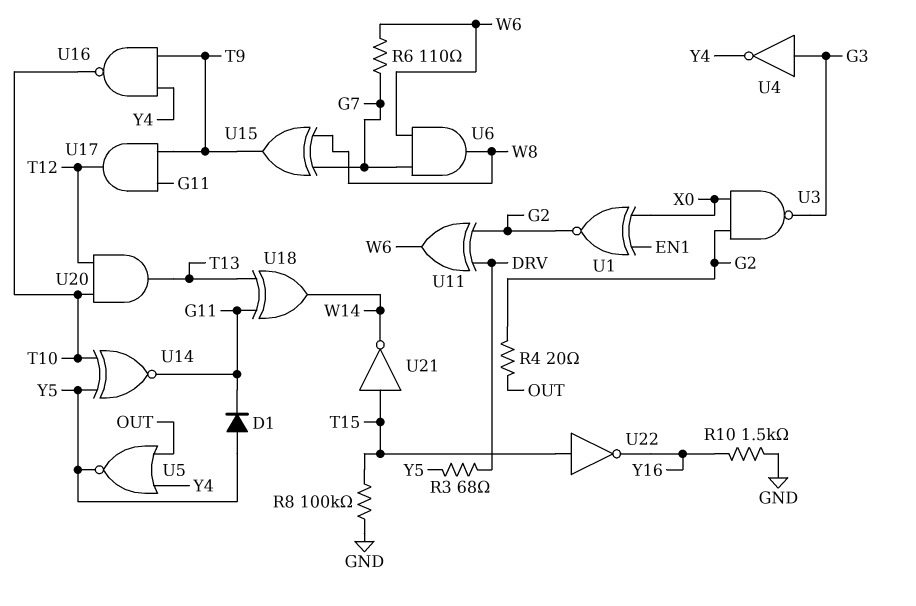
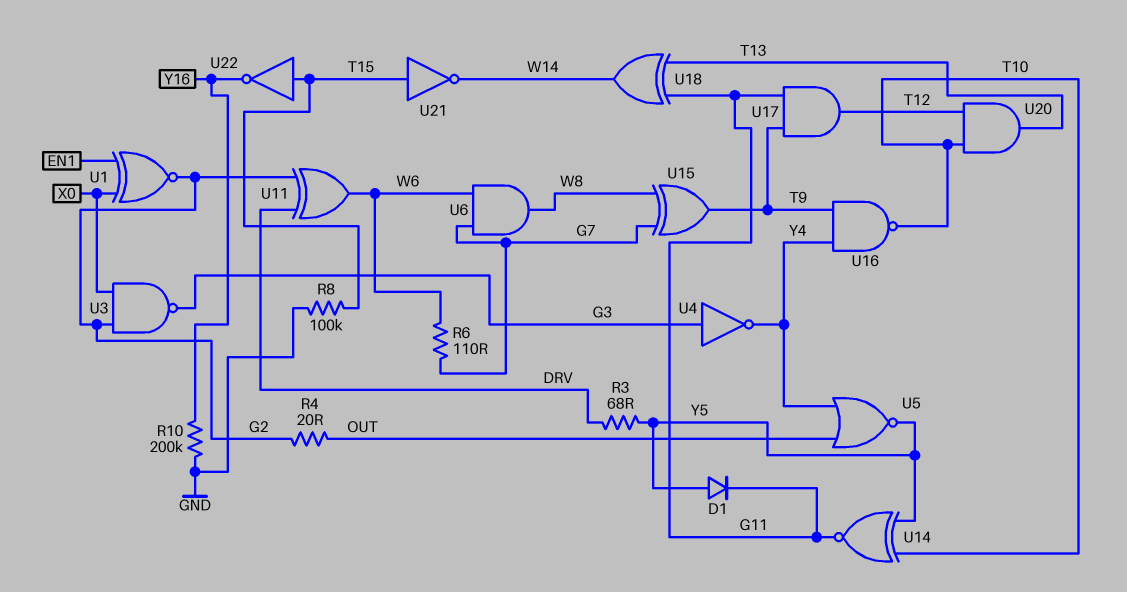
R10: 1.5k (GND, Y16) -> 200k (GND, Y16)

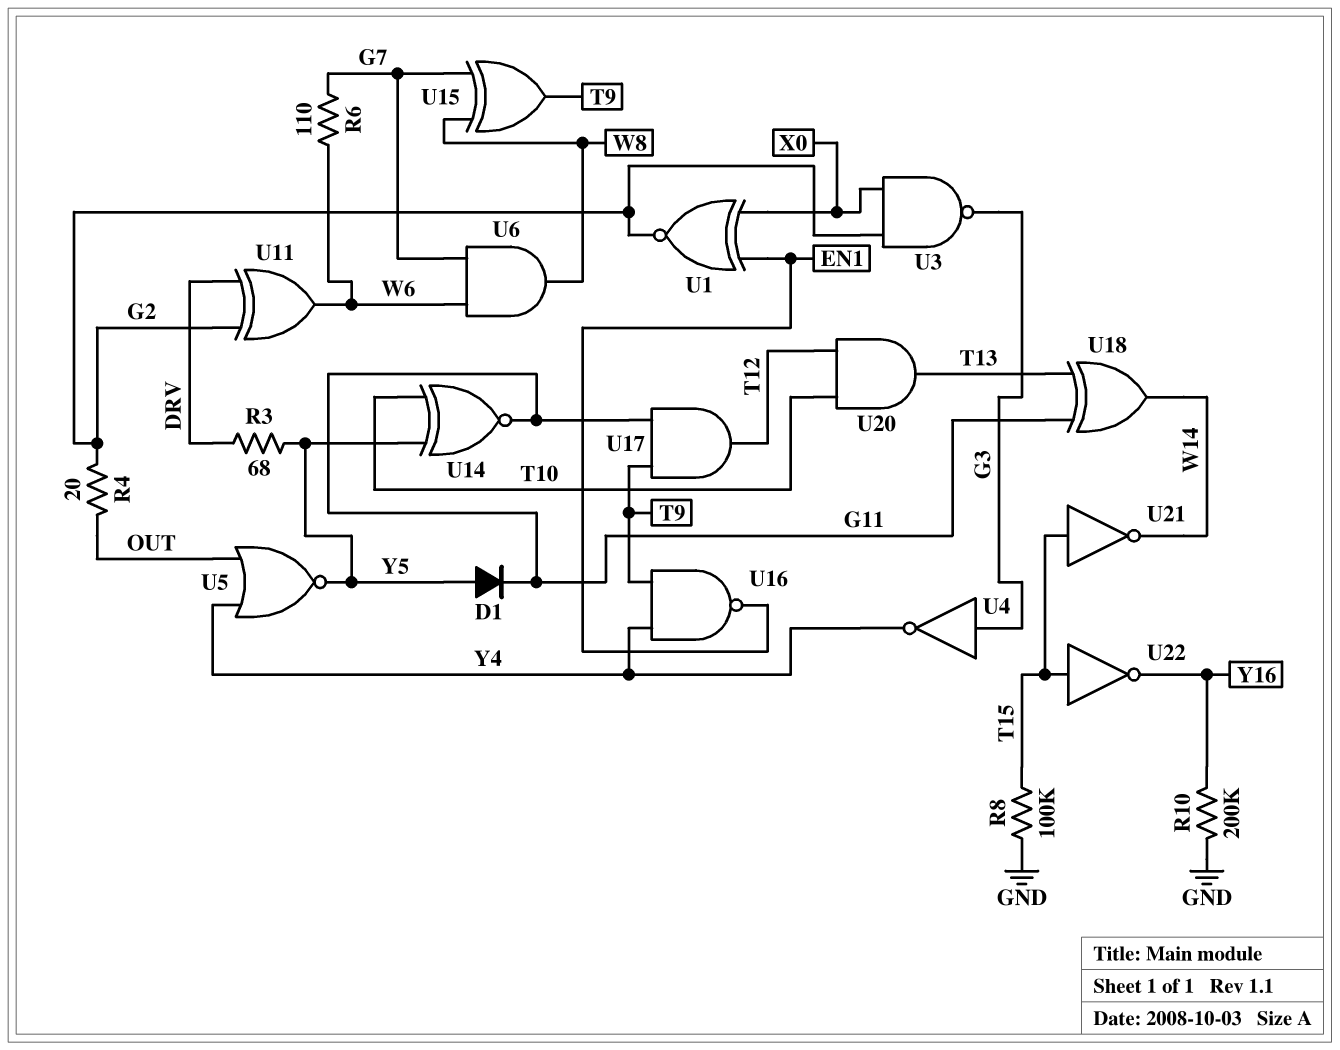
U16: NAND (in T9, in Y4, out T10) -> NAND (in T9, in Y4, out EN1)

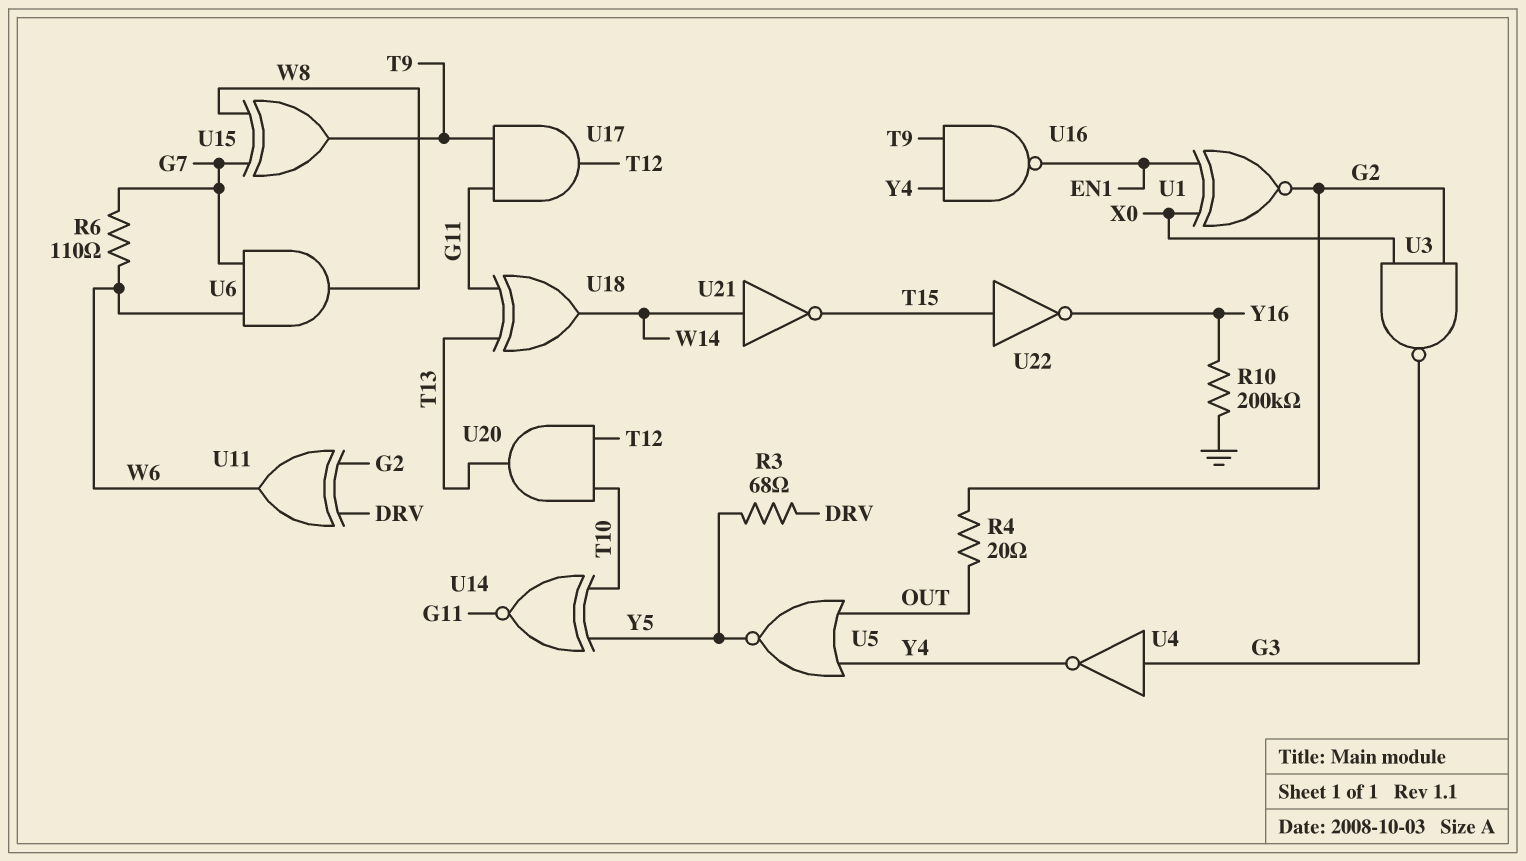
D1: diode (A Y5, K G11) -> none
R8: 100k (GND, T15) -> none
U21: NOT (in T15, out W14) -> NOT (in W14, out T15)

